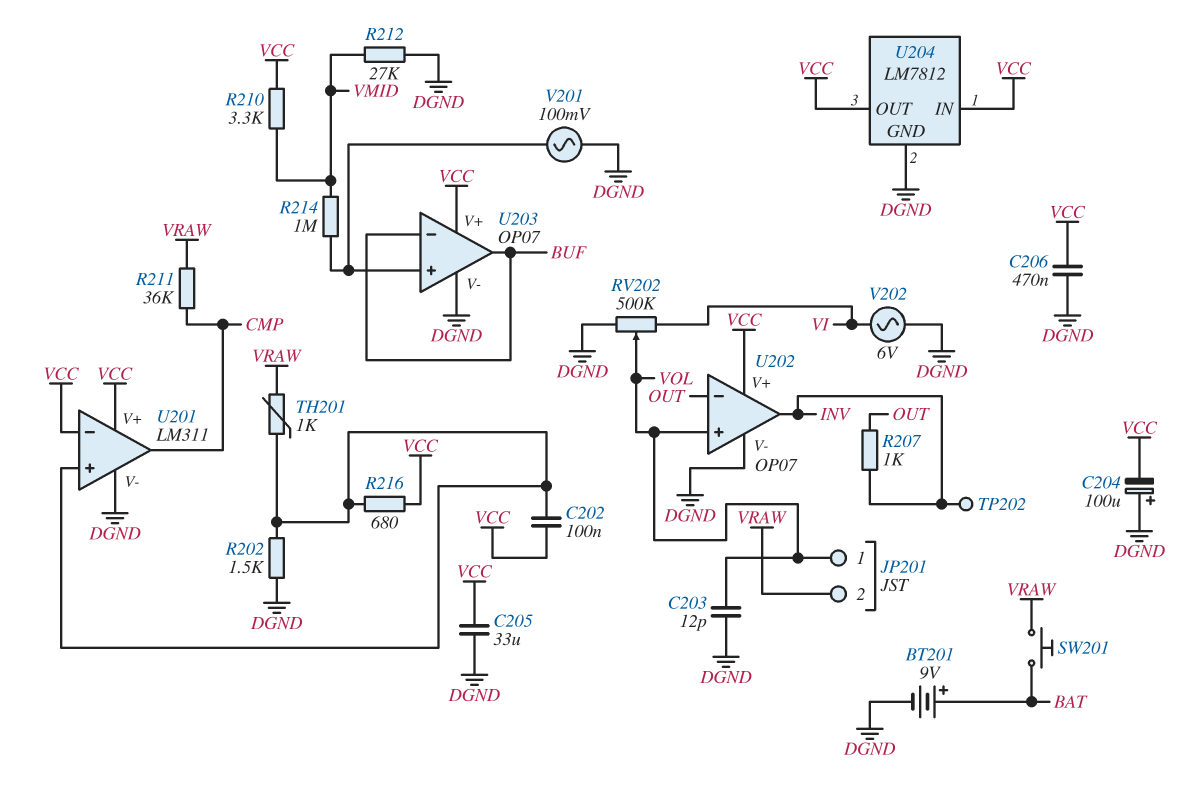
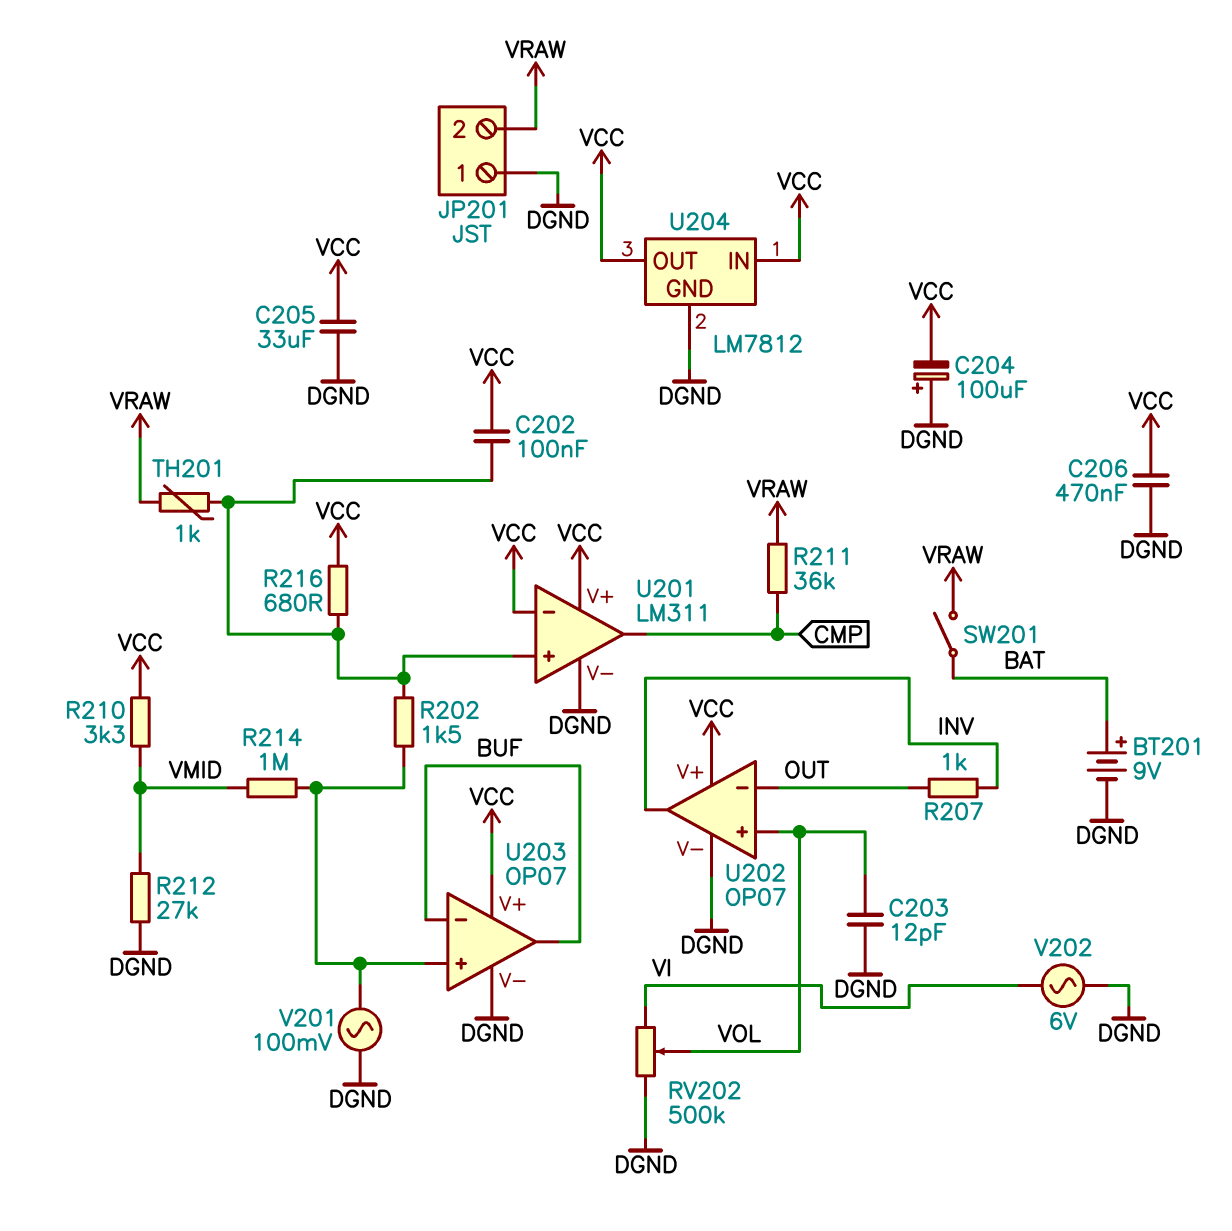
JP201 pin 1: VOL -> DGND
R202: 1.5k (DGND, U201/in+) -> 1.5k (U201/in+, U203/in+)
SW201: button (BAT, VRAW) -> switch (BAT, VRAW)
TP202: test point (INV) -> none

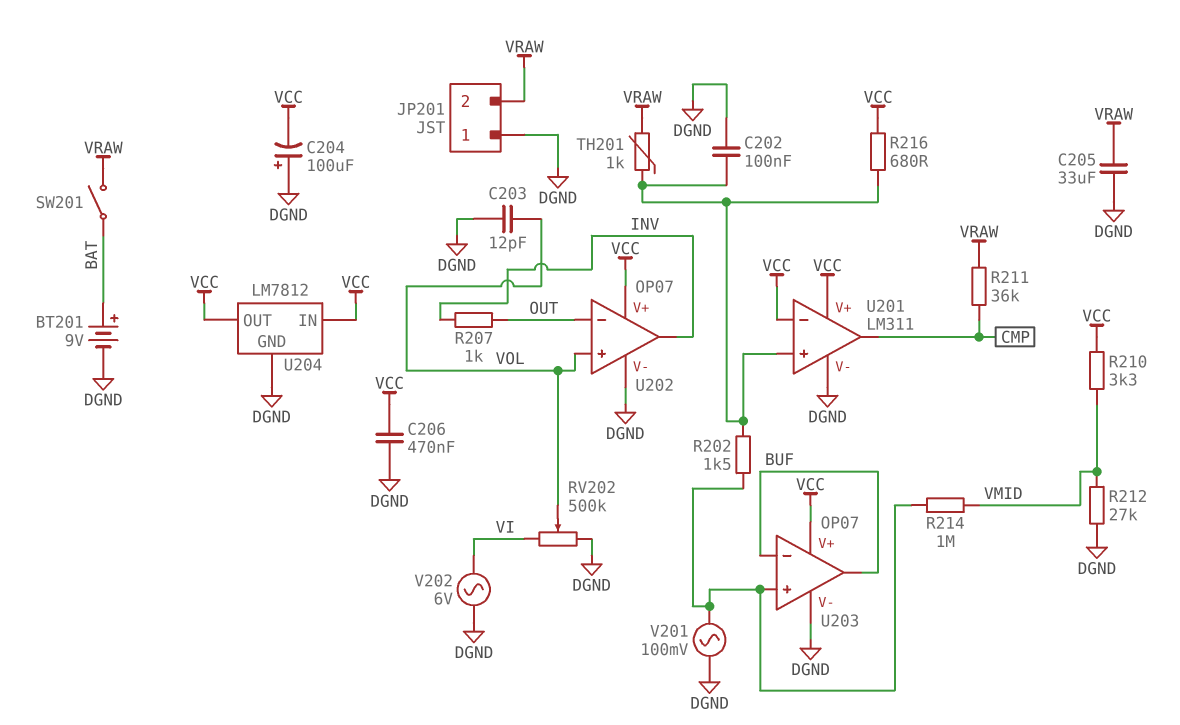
C202: 100nF (U201/in+, VCC) -> 100nF (DGND, U201/in+)
C205: 33uF (DGND, VCC) -> 33uF (DGND, VRAW)

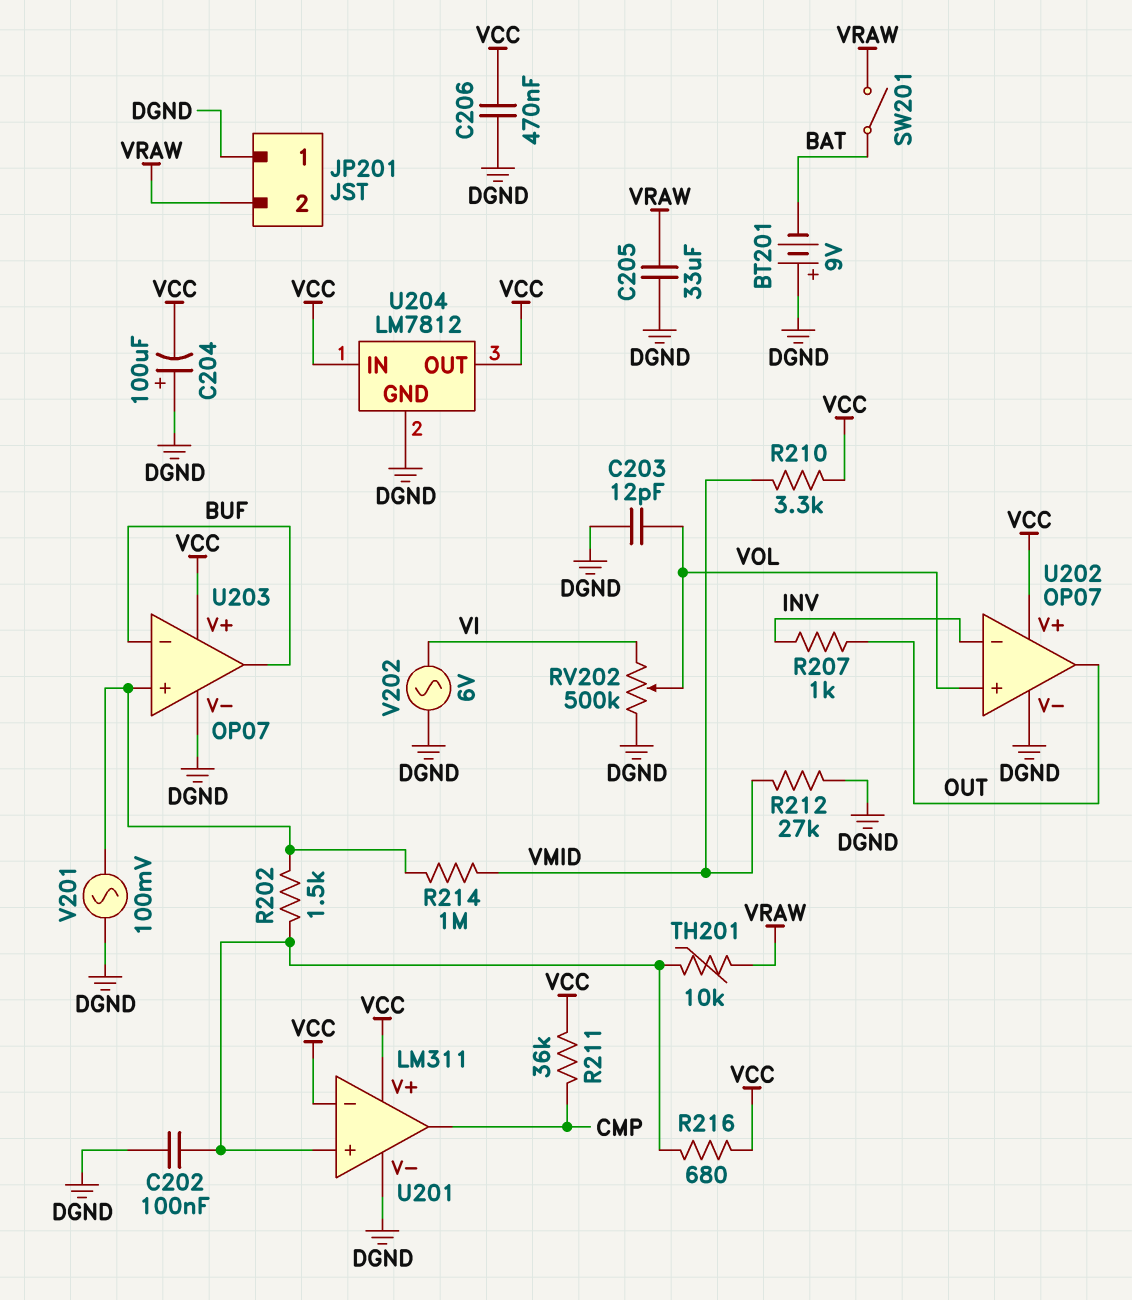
BT201: 9V (plus BAT, minus DGND) -> 9V (plus DGND, minus BAT)
R211: 36k (CMP, VRAW) -> 36k (CMP, VCC)
TH201: 1k (U201/in+, VRAW) -> 10k (U201/in+, VRAW)
U202 pin in-: OUT -> INV
U202 pin out: INV -> OUT

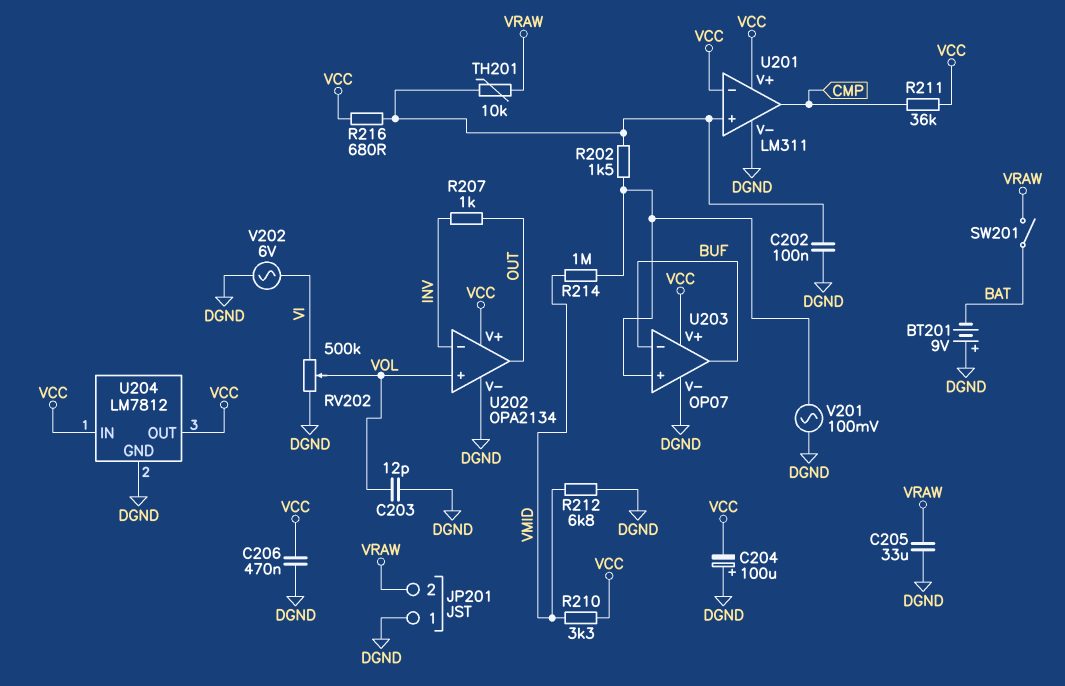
R212: 27k (DGND, VMID) -> 6.8k (DGND, VMID)
U202: OP07 -> OPA2134

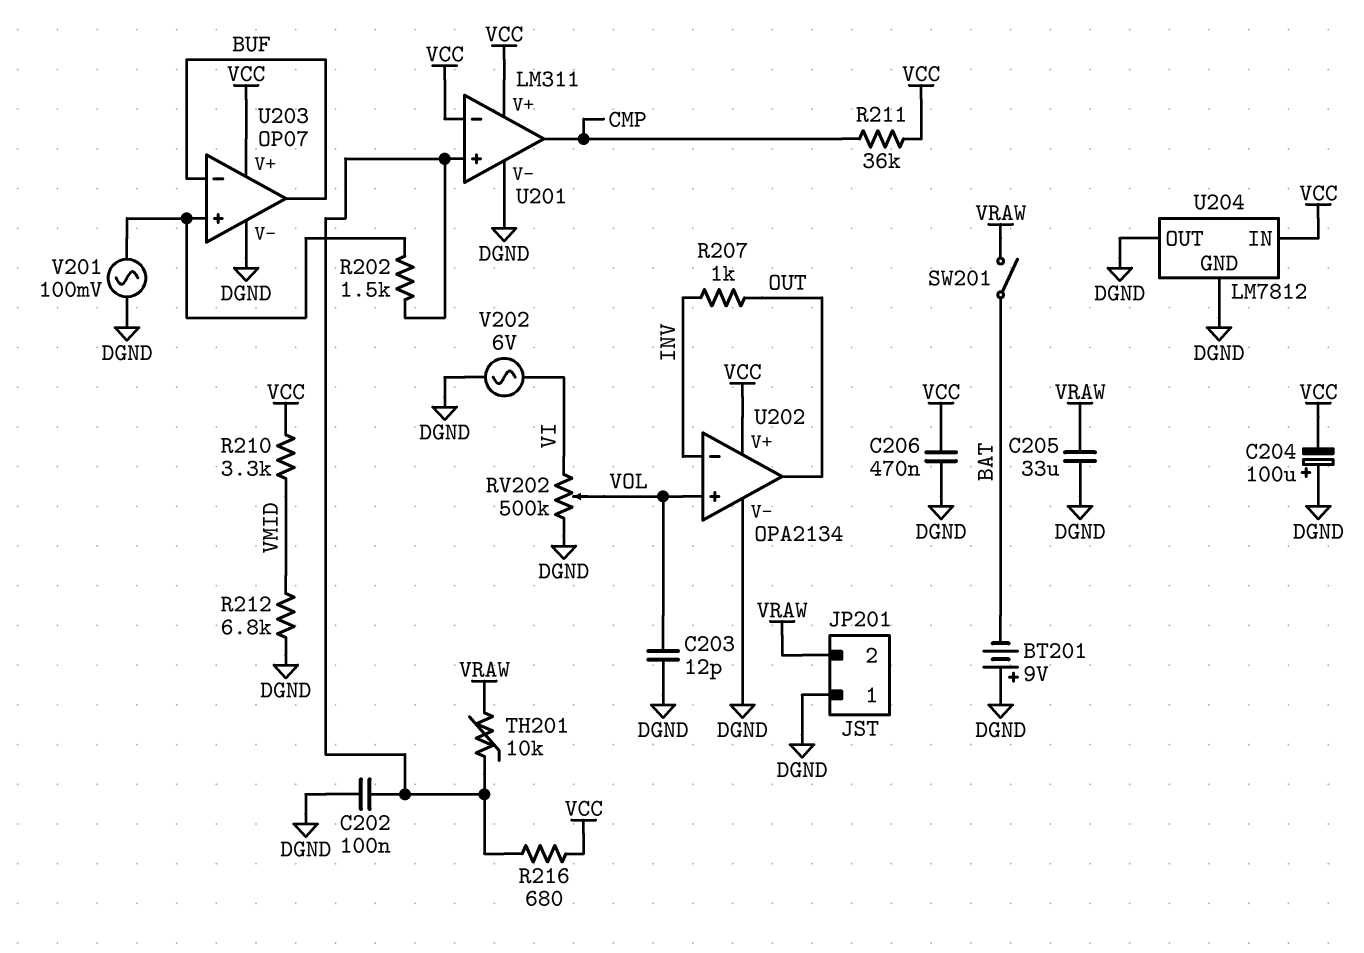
R214: 1M (U203/in+, VMID) -> none
U204 pin OUT: VCC -> DGND

